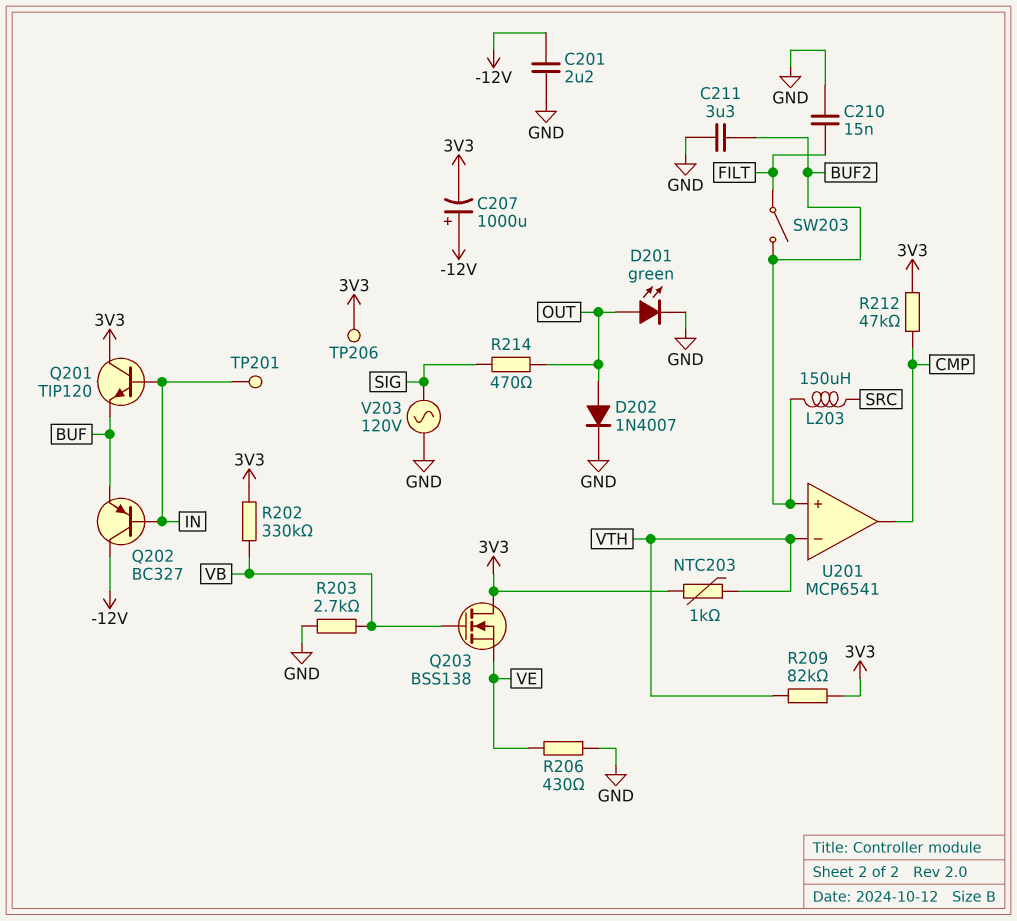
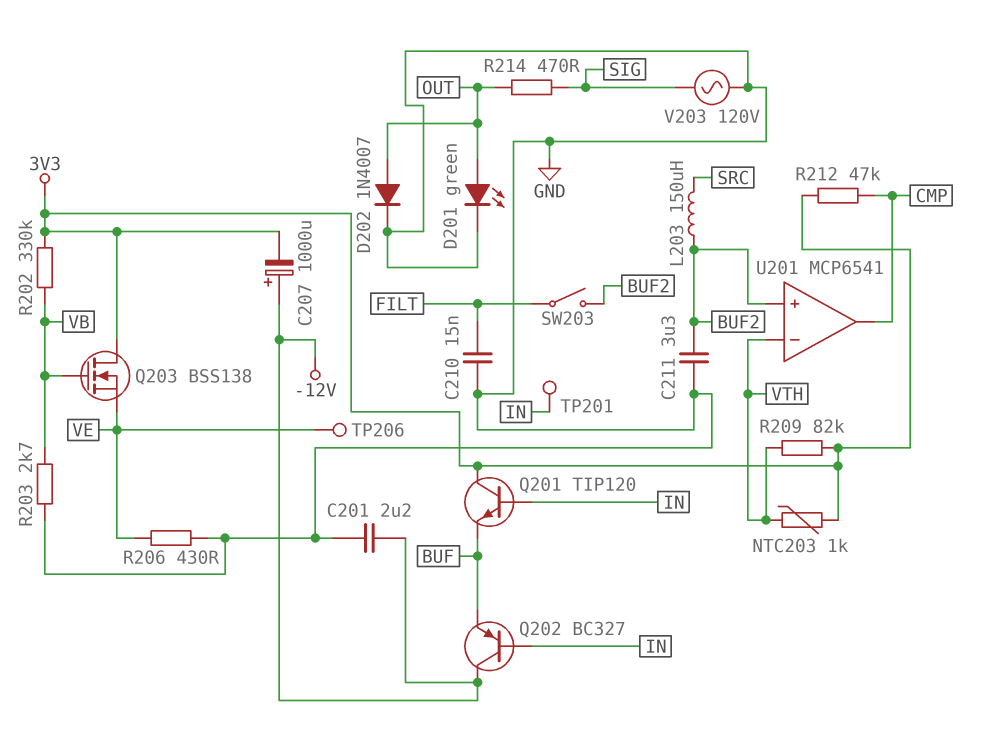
TP206: test point (3V3) -> test point (VE)

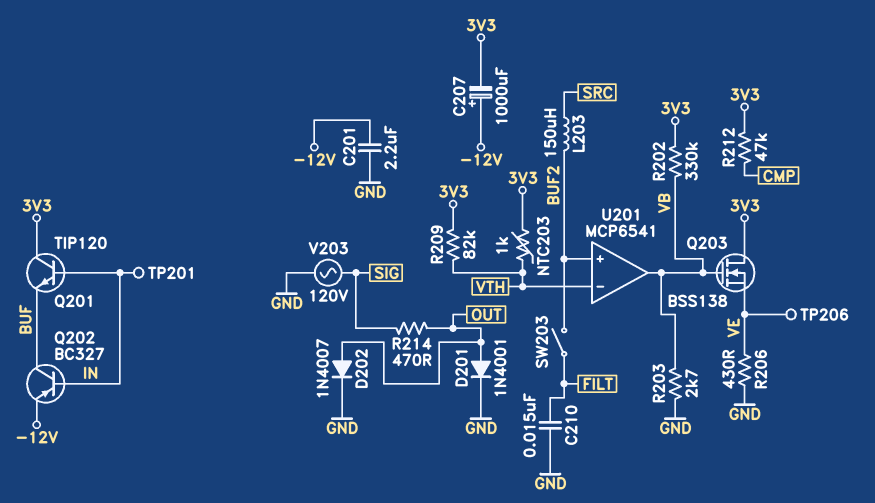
C211: 3.3uF (BUF2, GND) -> none
D201: LED green (A OUT, K GND) -> diode 1N4001 (A OUT, K GND)
Q202: PNP BC327 (B IN, C -12V, E BUF) -> PNP BC327 (B IN, C BUF, E -12V)
U201 pin out: CMP -> VB

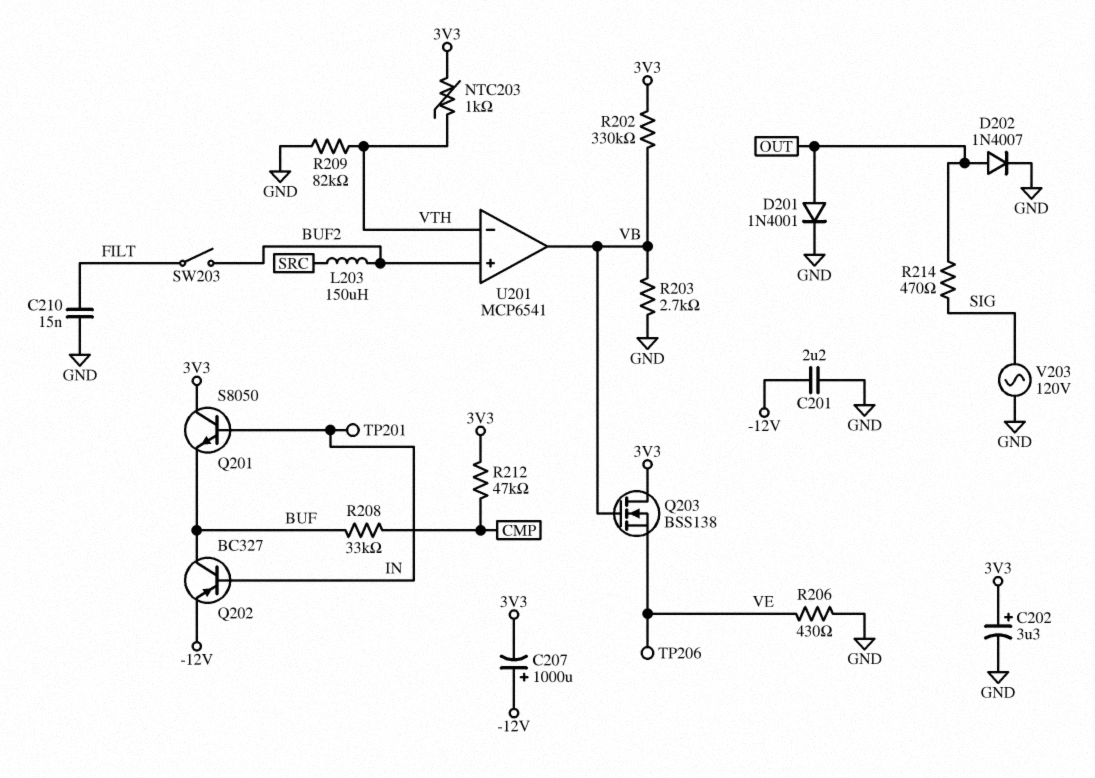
C202: none -> 3.3uF (plus 3V3, minus GND)
Q201: NPN TIP120 (B IN, C 3V3, E BUF) -> NPN S8050 (B IN, C 3V3, E BUF)
R208: none -> 33k (BUF, CMP)
R209: 82k (3V3, VTH) -> 82k (GND, VTH)

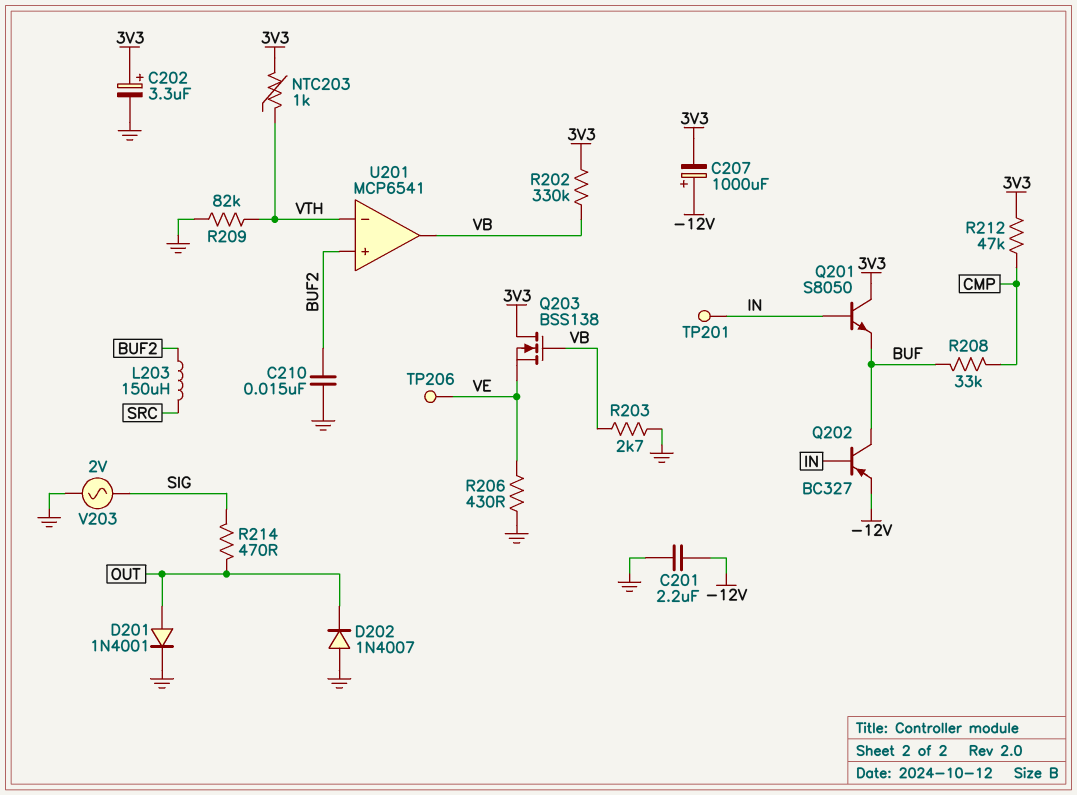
C210: 15nF (FILT, GND) -> 15nF (BUF2, GND)
D202: diode 1N4007 (A OUT, K GND) -> diode 1N4007 (A GND, K OUT)
SW203: switch (BUF2, FILT) -> none
V203: AC 120V (GND, SIG) -> AC 2V (GND, SIG)

